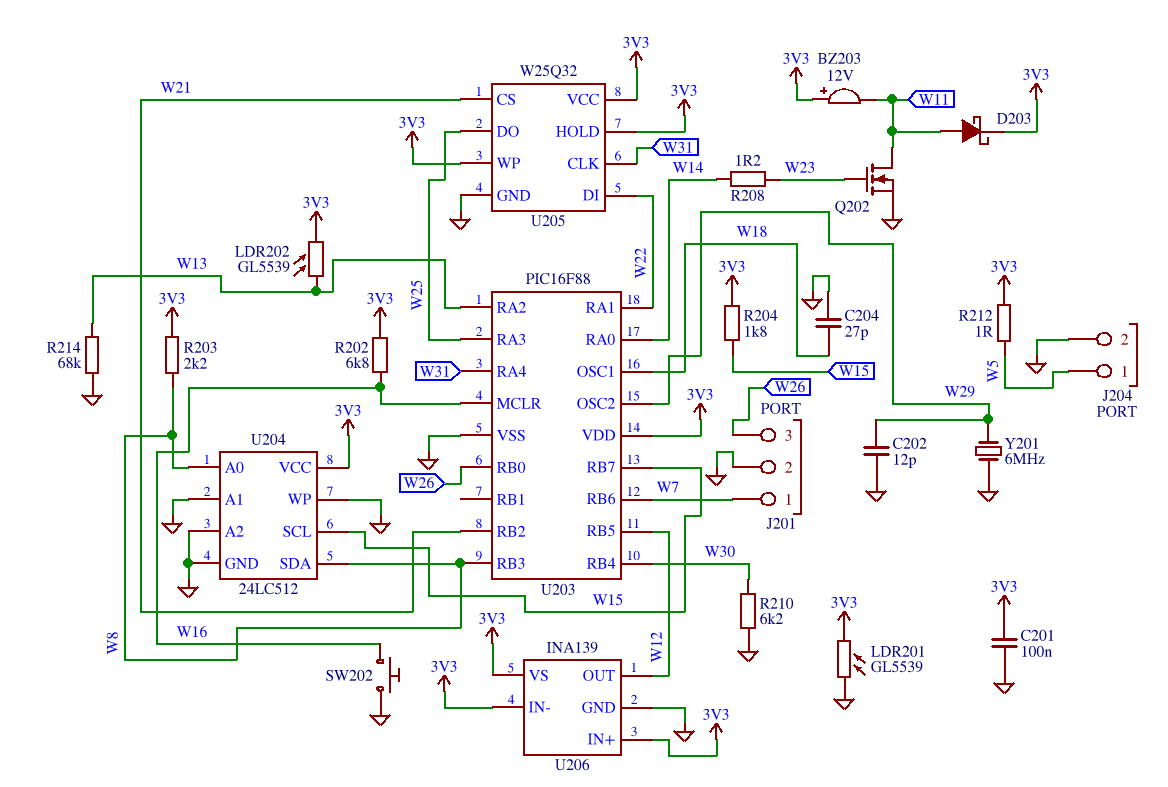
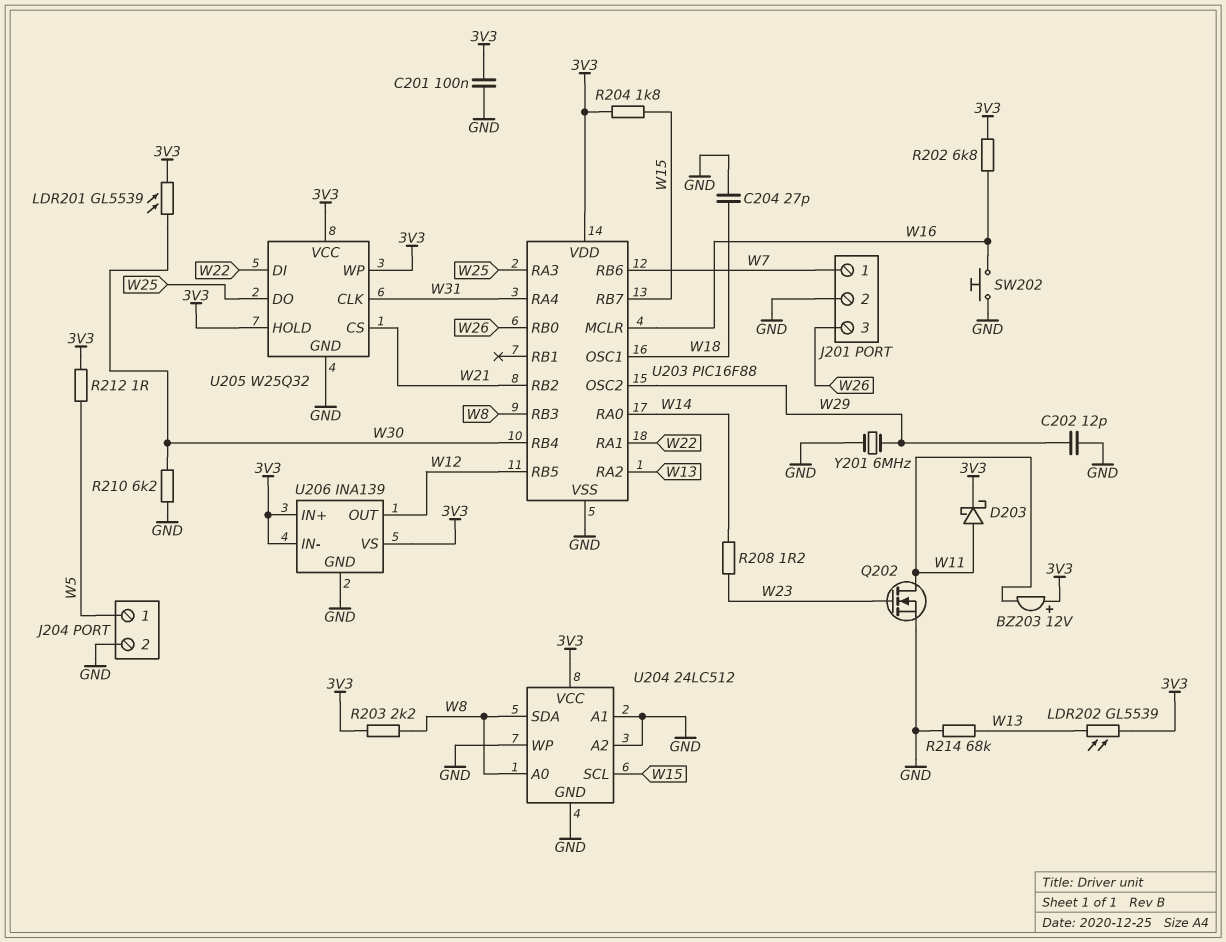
LDR201: GL5539 (3V3, GND) -> GL5539 (3V3, W30)

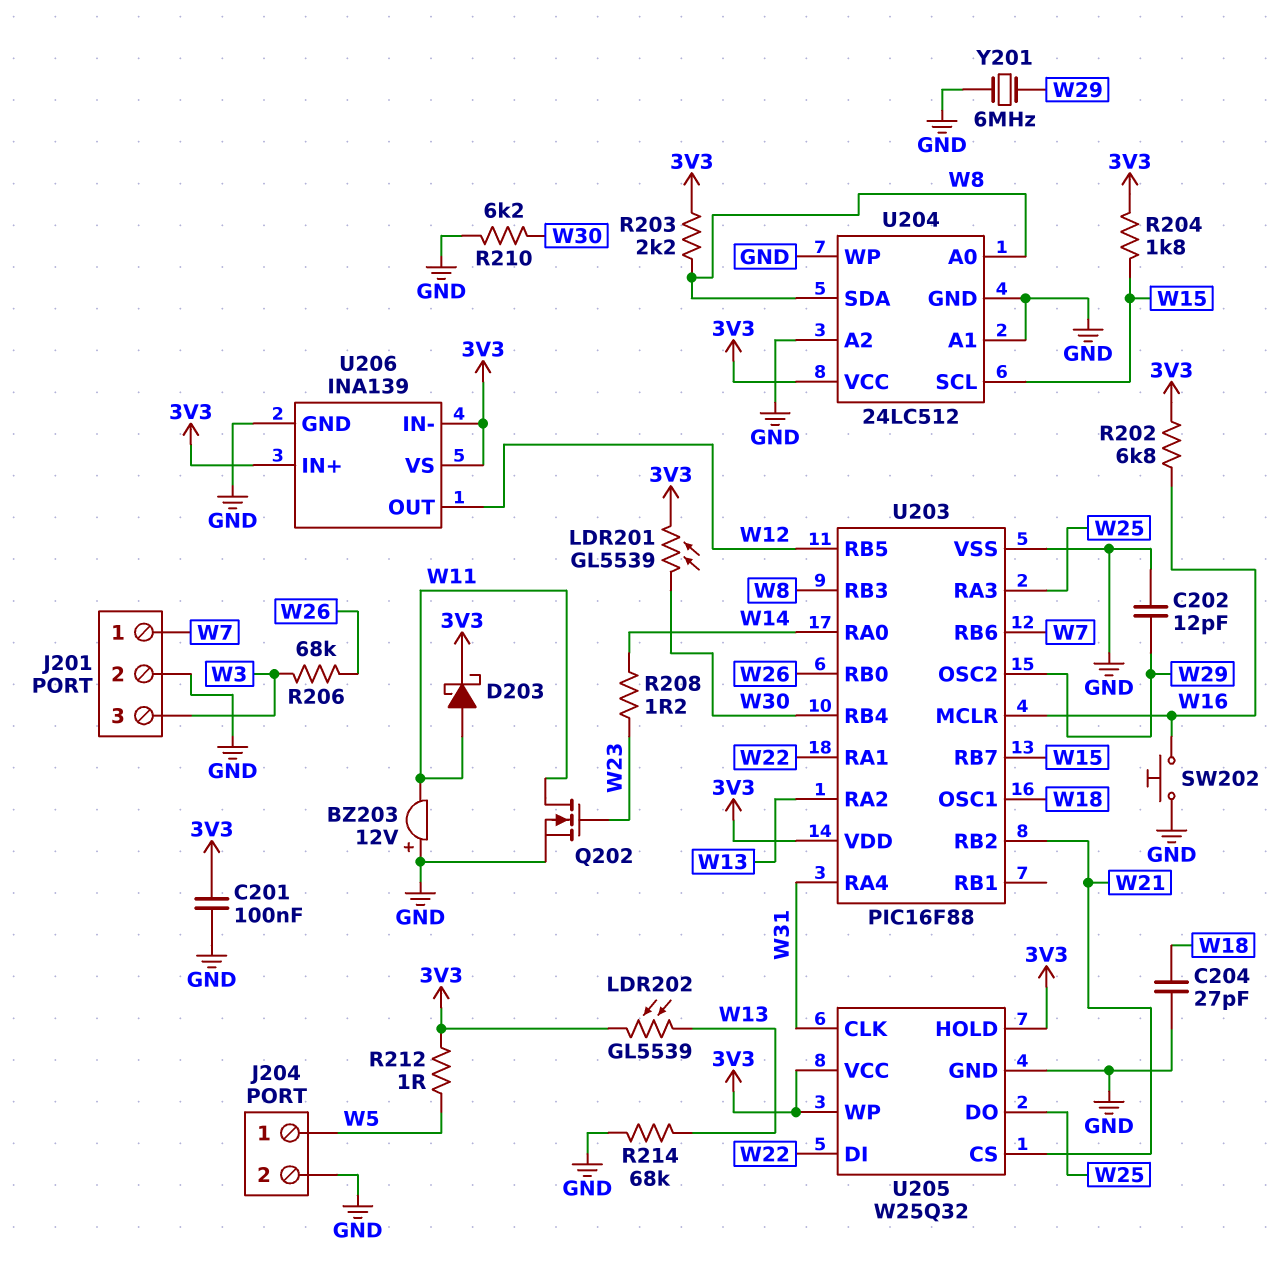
BZ203: buzzer 12V (plus 3V3, minus W11) -> buzzer 12V (plus GND, minus W11)
J201 pin 3: W26 -> W3
R206: none -> 68k (W3, W26)

